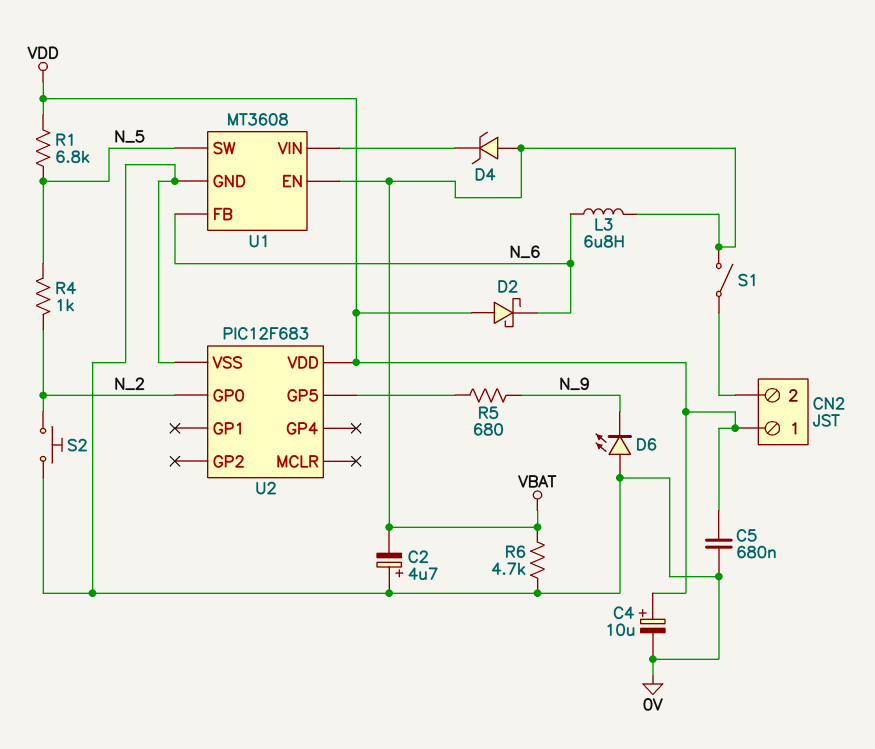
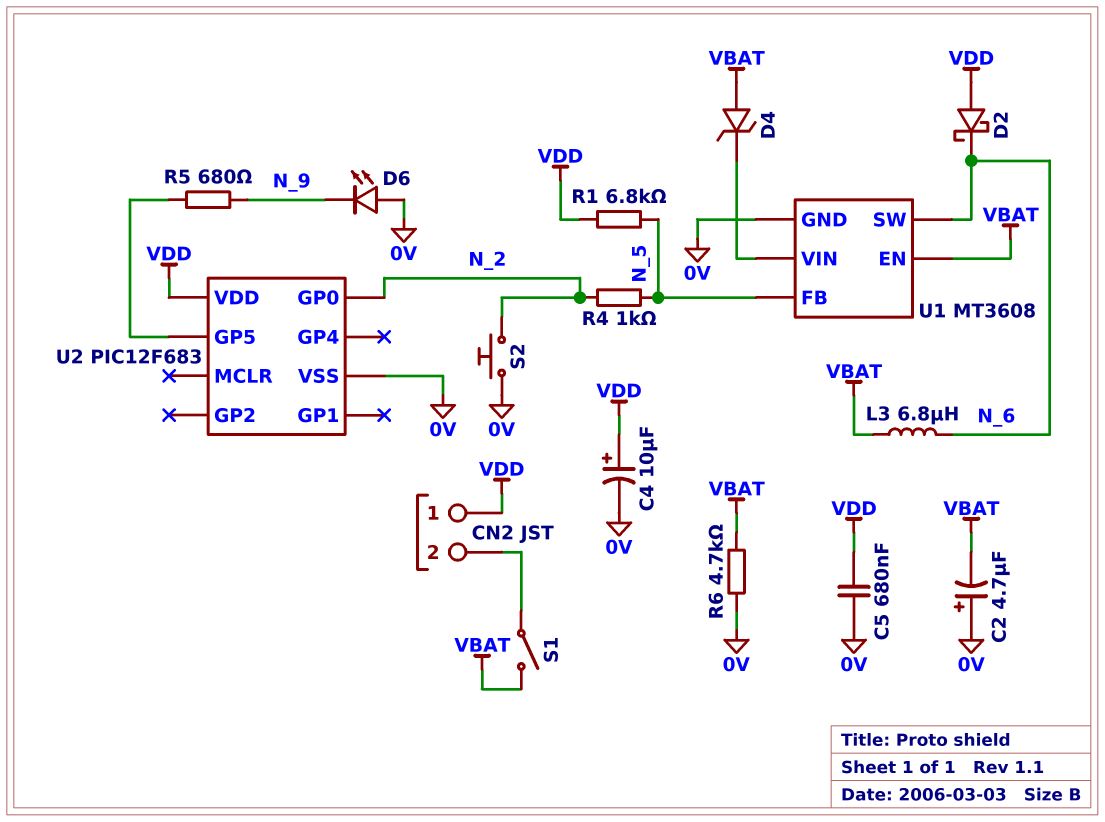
U1 pin FB: N_6 -> N_5
U1 pin SW: N_5 -> N_6

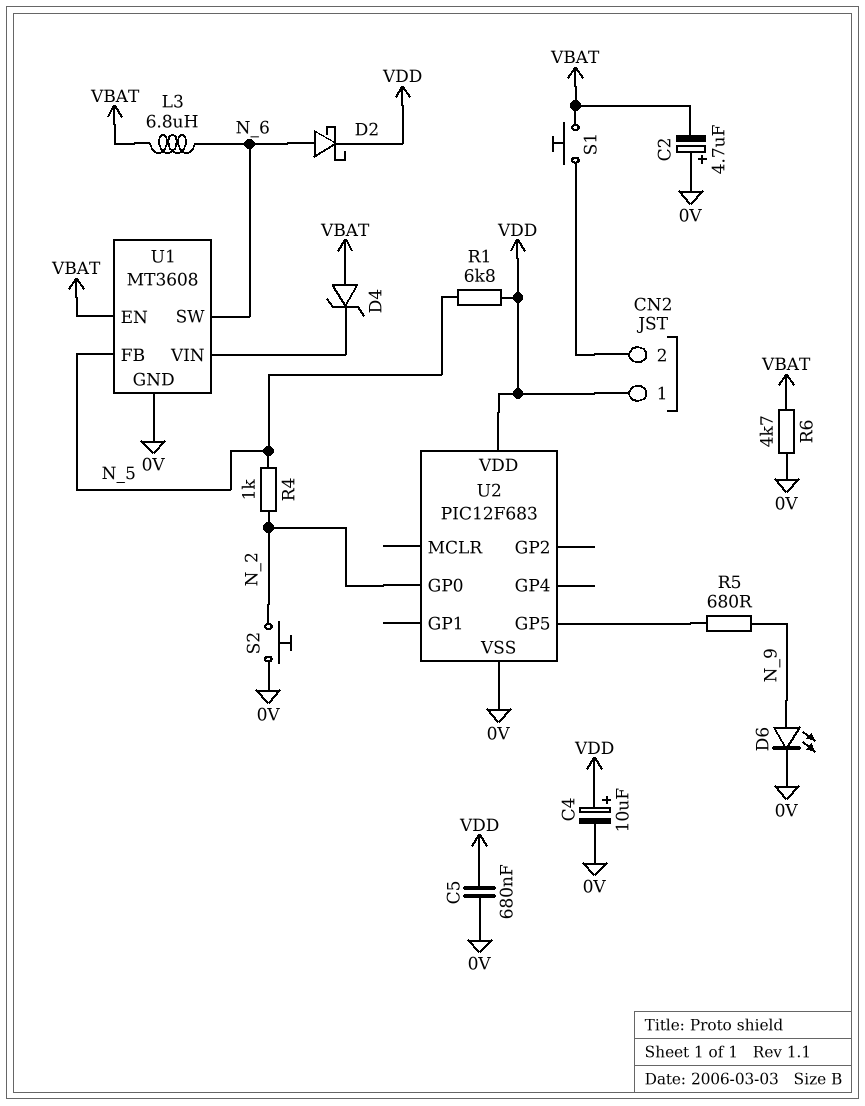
D2: schottky (A VDD, K N_6) -> schottky (A N_6, K VDD)
D6: LED (A 0V, K N_9) -> LED (A N_9, K 0V)
S1: switch (CN2/2, VBAT) -> button (CN2/2, VBAT)

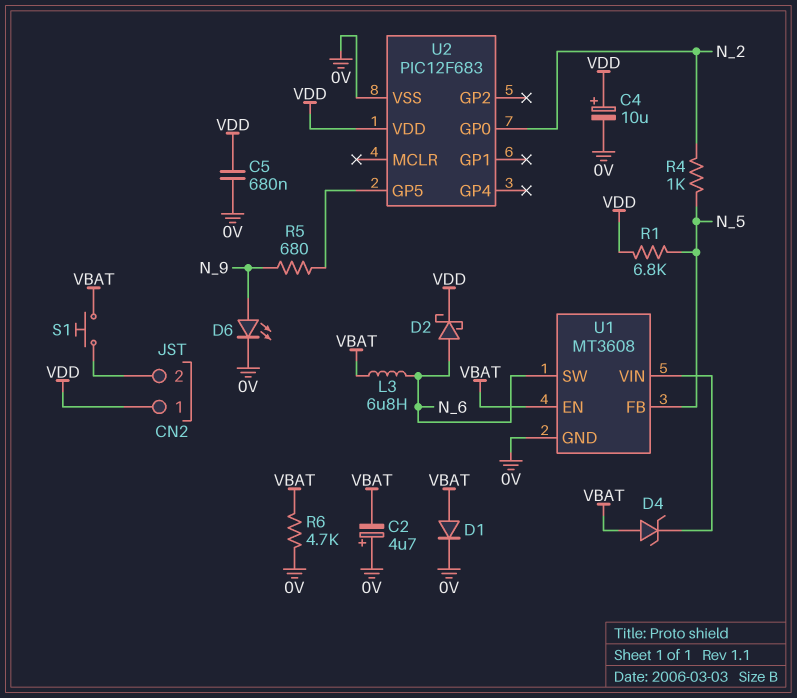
D1: none -> diode (A VBAT, K 0V)
S2: button (0V, N_2) -> none

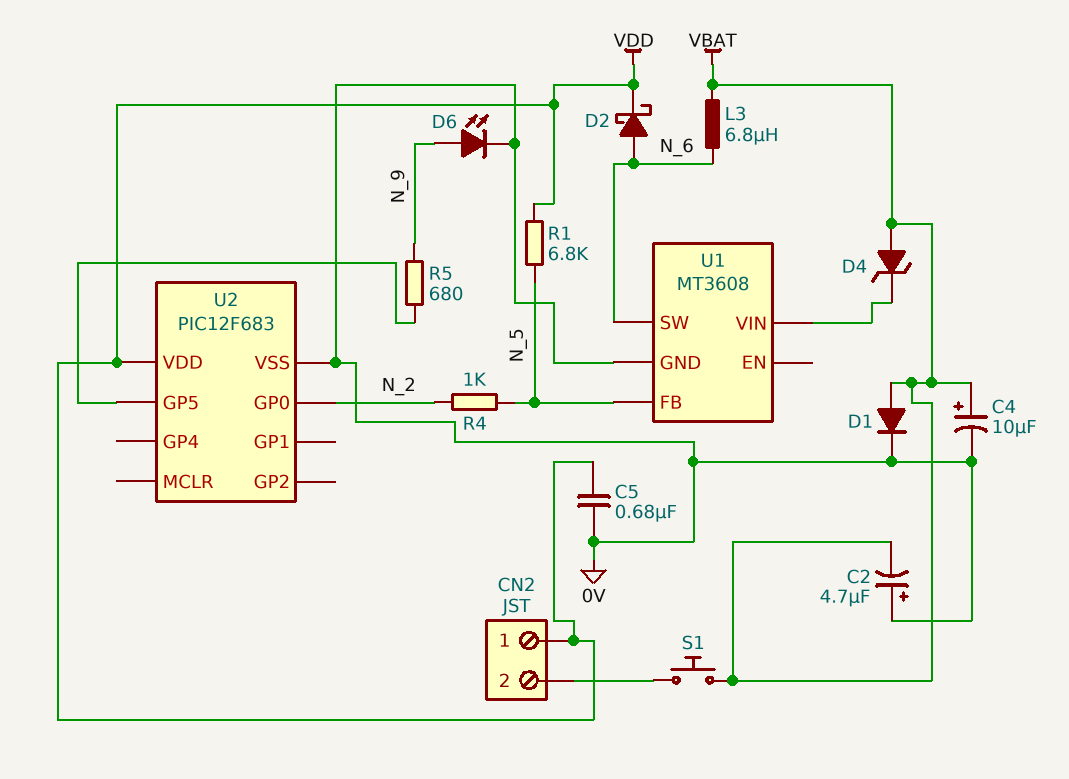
C4: 10uF (plus VDD, minus 0V) -> 10uF (plus VBAT, minus 0V)
R6: 4.7k (0V, VBAT) -> none
U1 pin EN: VBAT -> none

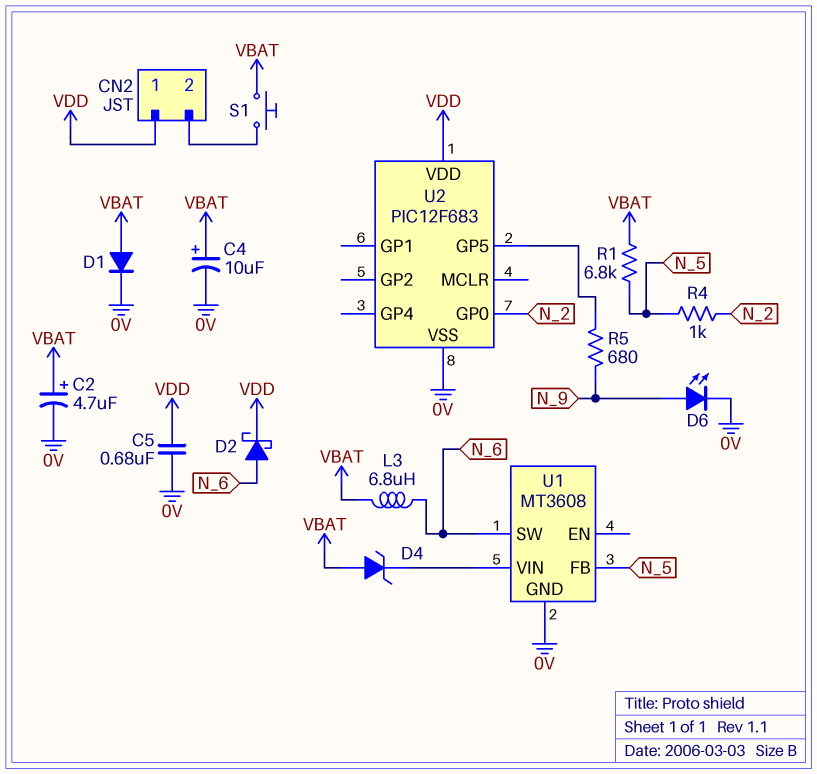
C2: 4.7uF (plus 0V, minus VBAT) -> 4.7uF (plus VBAT, minus 0V)
R1: 6.8k (N_5, VDD) -> 6.8k (N_5, VBAT)

